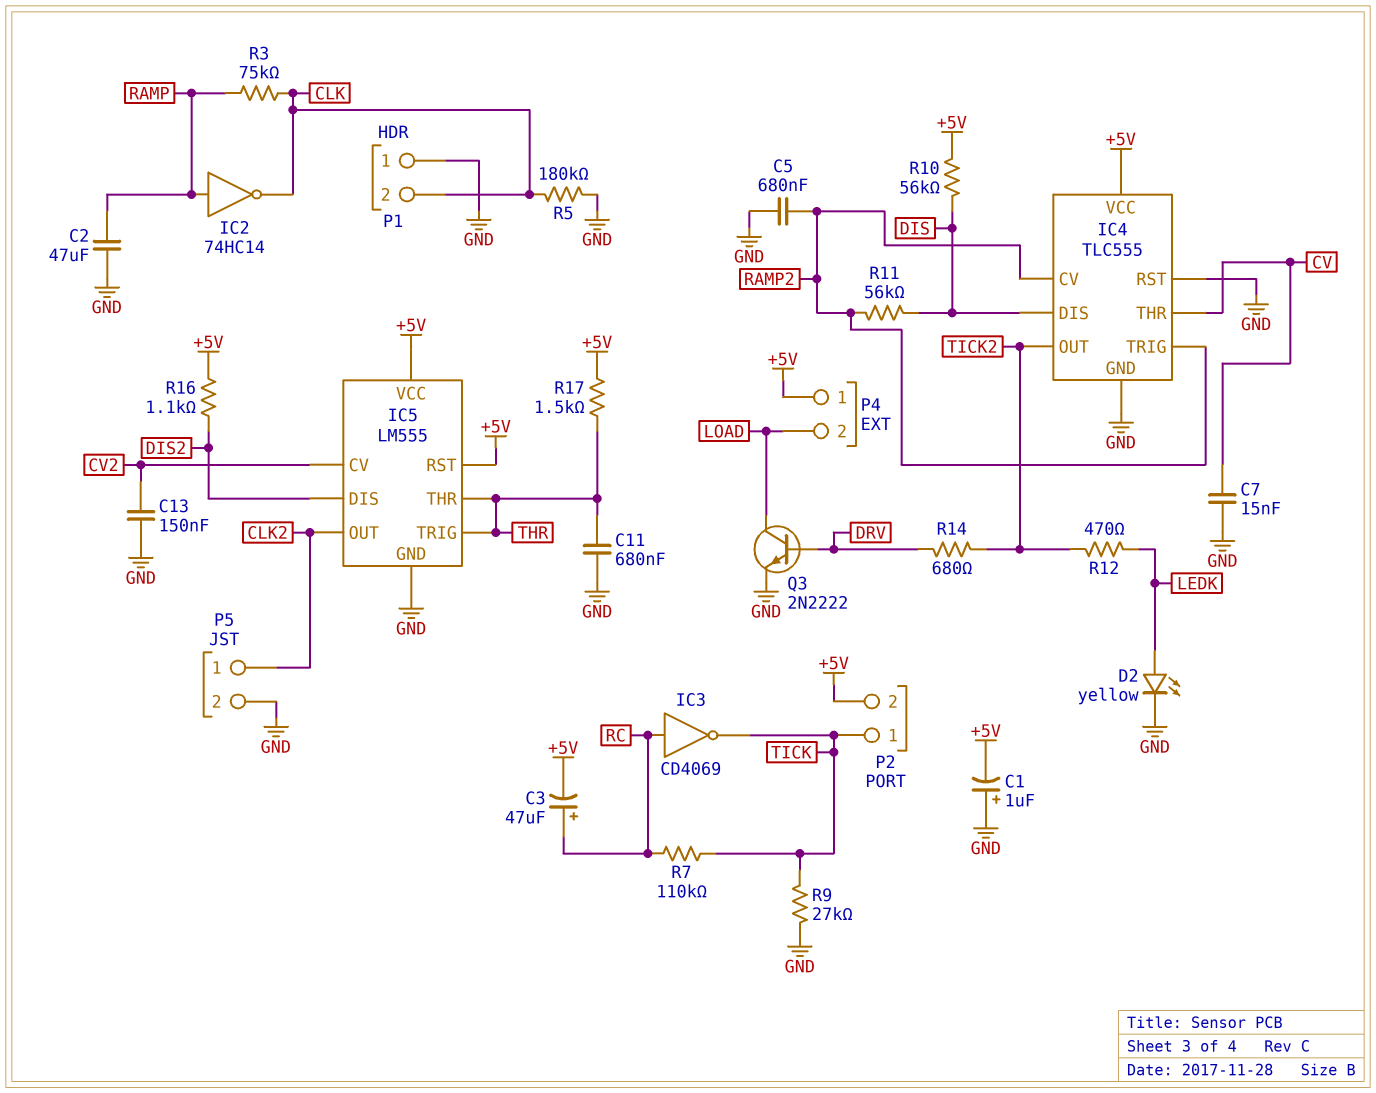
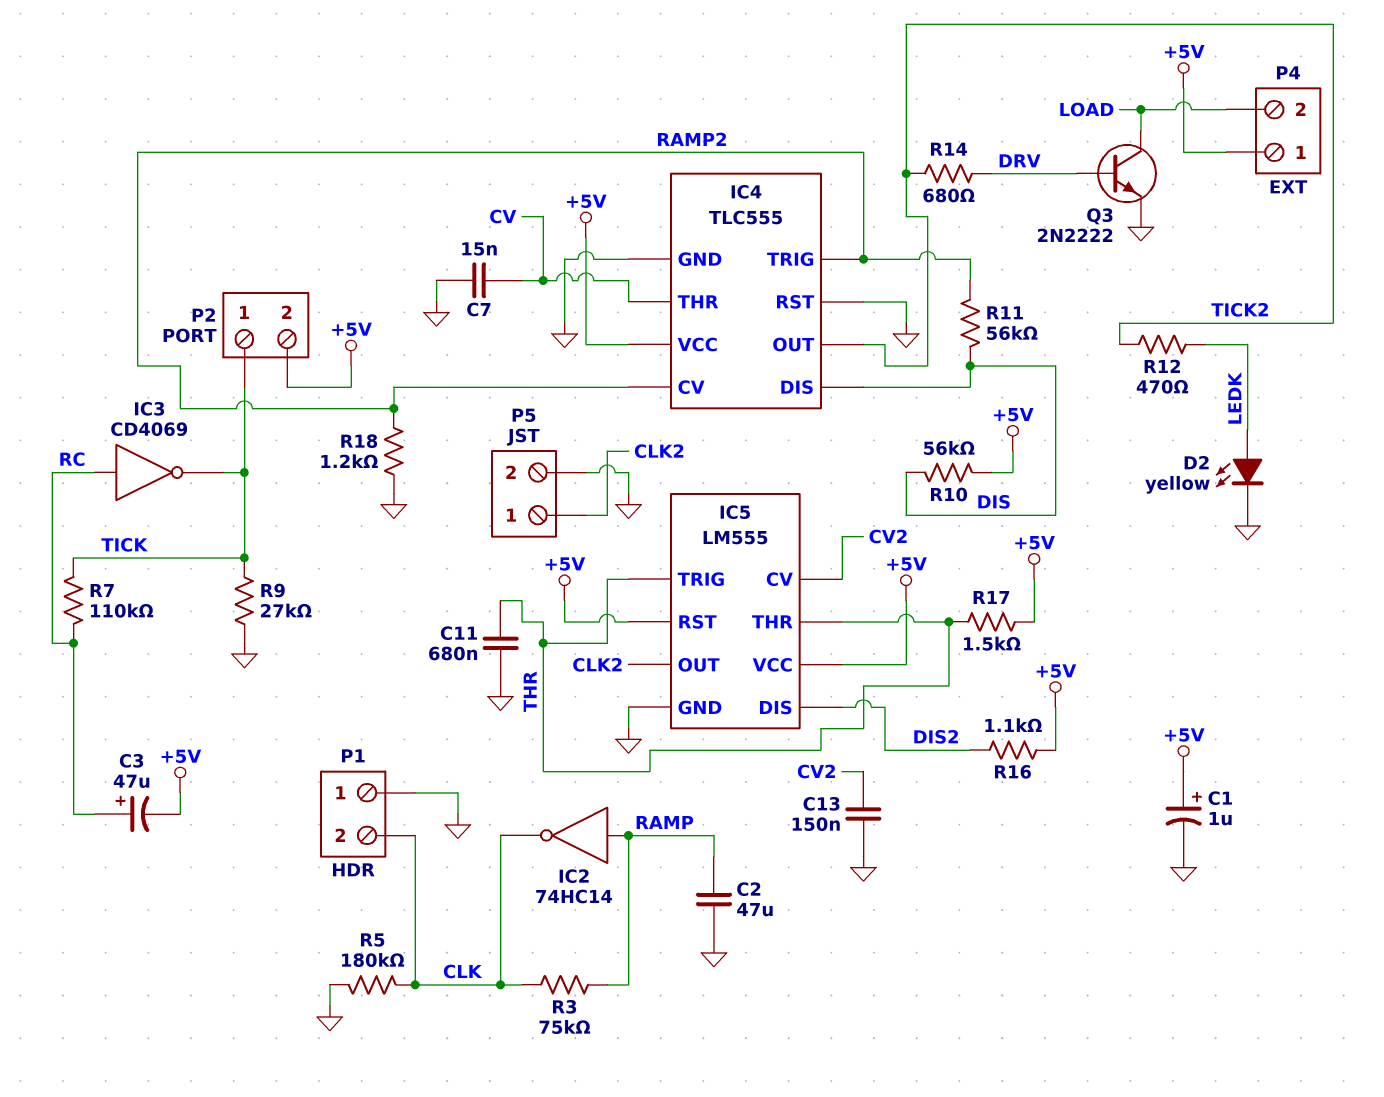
C1: 1uF (plus GND, minus +5V) -> 1uF (plus +5V, minus GND)
C5: 680nF (GND, RAMP2) -> none
R18: none -> 1.2k (GND, RAMP2)

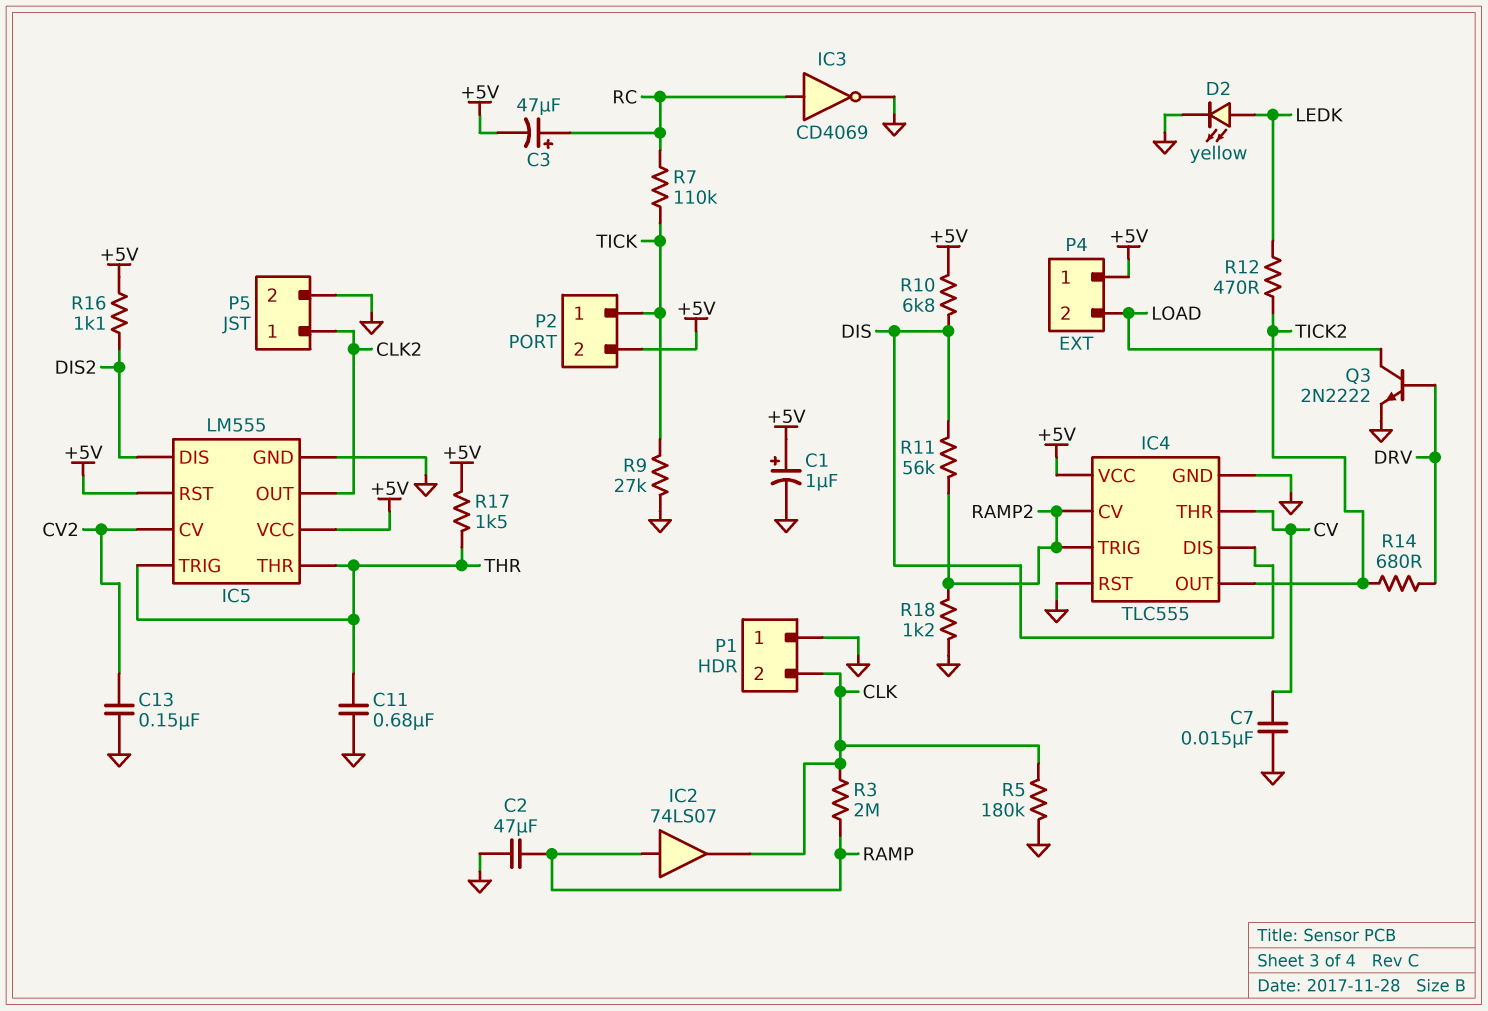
IC2: NOT 74HC14 (in RAMP, out CLK) -> buffer 74LS07 (in RAMP, out CLK)
IC3: NOT CD4069 (in RC, out TICK) -> NOT CD4069 (in RC, out GND)
R3: 75k (CLK, RAMP) -> 2M (CLK, RAMP)
R10: 56k (+5V, DIS) -> 6.8k (+5V, DIS)

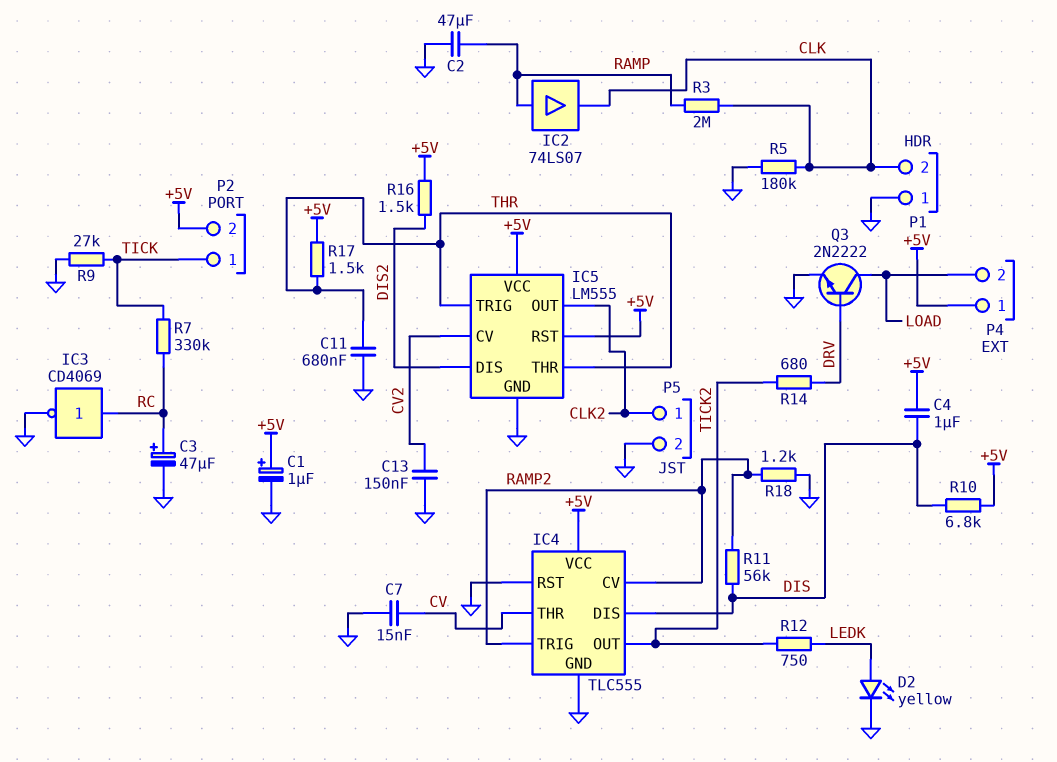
C3: 47uF (plus RC, minus +5V) -> 47uF (plus RC, minus GND)
C4: none -> 1uF (+5V, DIS)
R7: 110k (RC, TICK) -> 330k (RC, TICK)
R12: 470 (LEDK, TICK2) -> 750 (LEDK, TICK2)
R16: 1.1k (+5V, DIS2) -> 1.5k (+5V, DIS2)

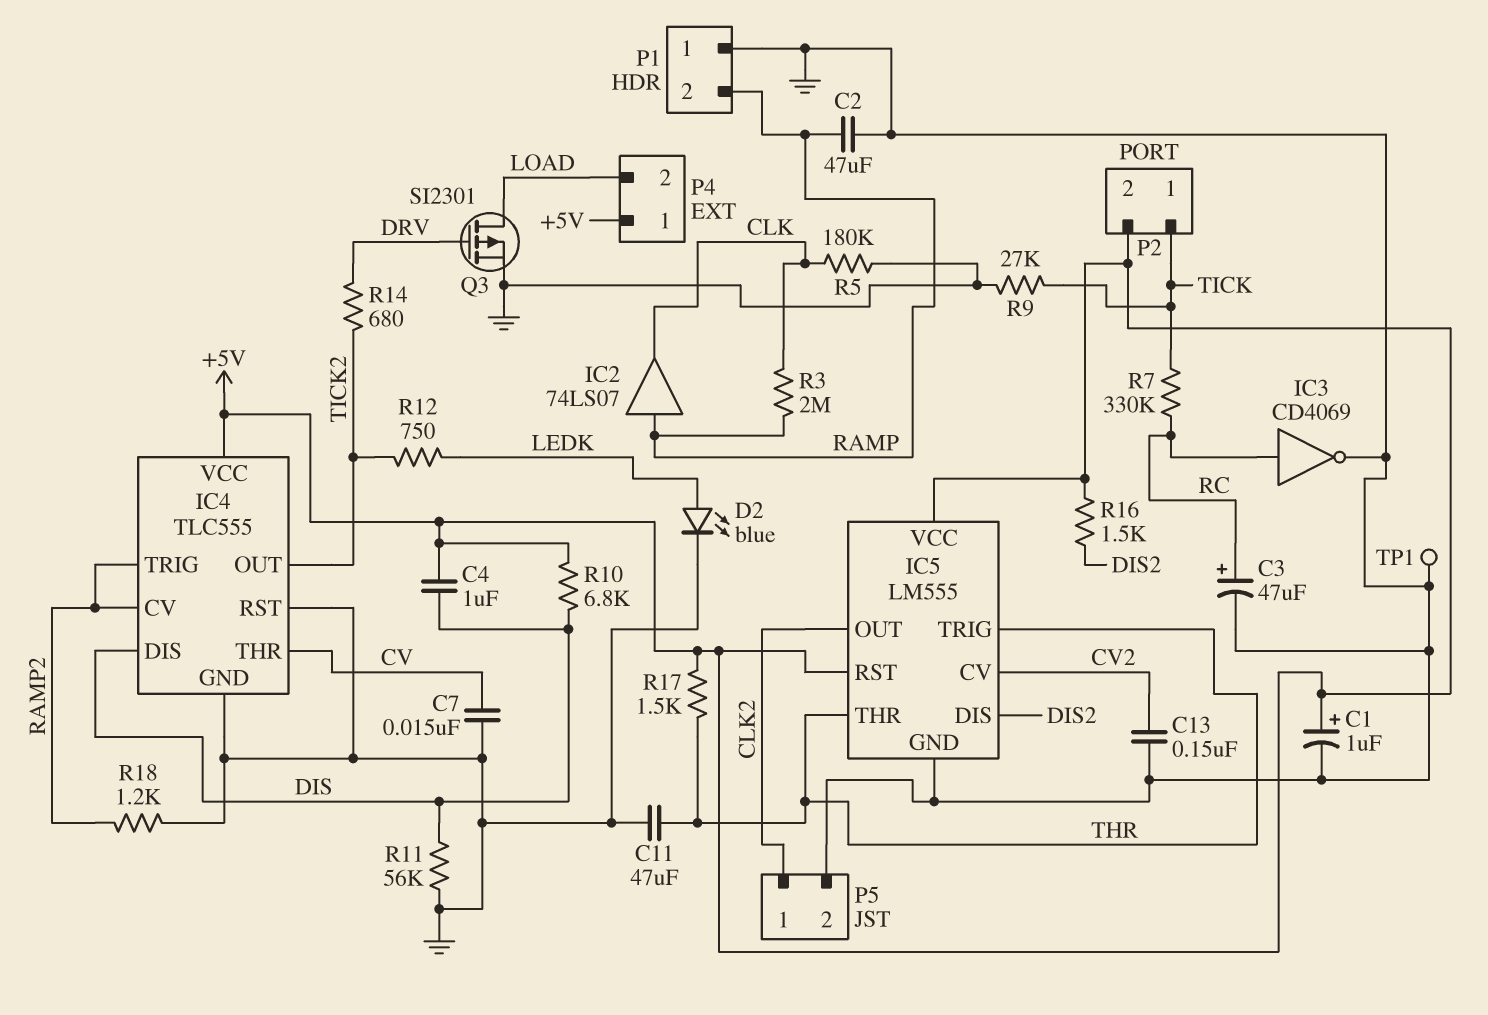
C11: 680nF (GND, THR) -> 47uF (GND, THR)
D2: LED yellow (A LEDK, K GND) -> LED blue (A LEDK, K GND)
P1 pin 2: CLK -> RAMP
Q3: NPN 2N2222 (B DRV, C LOAD, E GND) -> PMOS SI2301 (G DRV, D LOAD, S GND)
R11: 56k (DIS, RAMP2) -> 56k (DIS, GND)
TP1: none -> test point (GND)

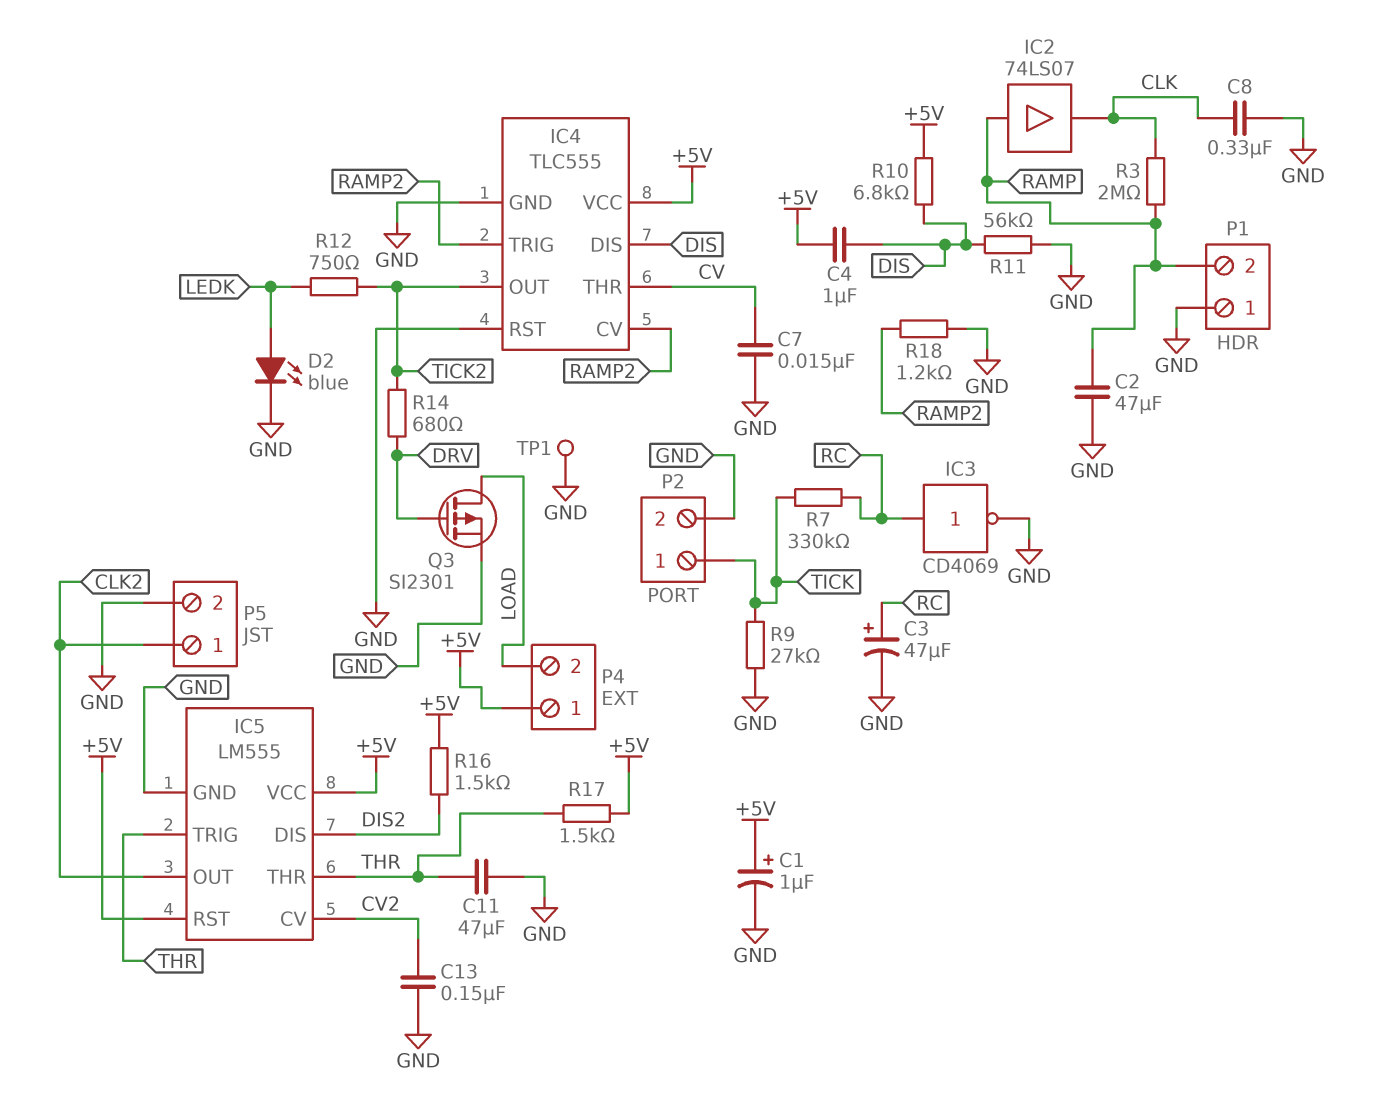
C8: none -> 330nF (CLK, GND)
P2 pin 2: +5V -> GND
R5: 180k (CLK, GND) -> none

